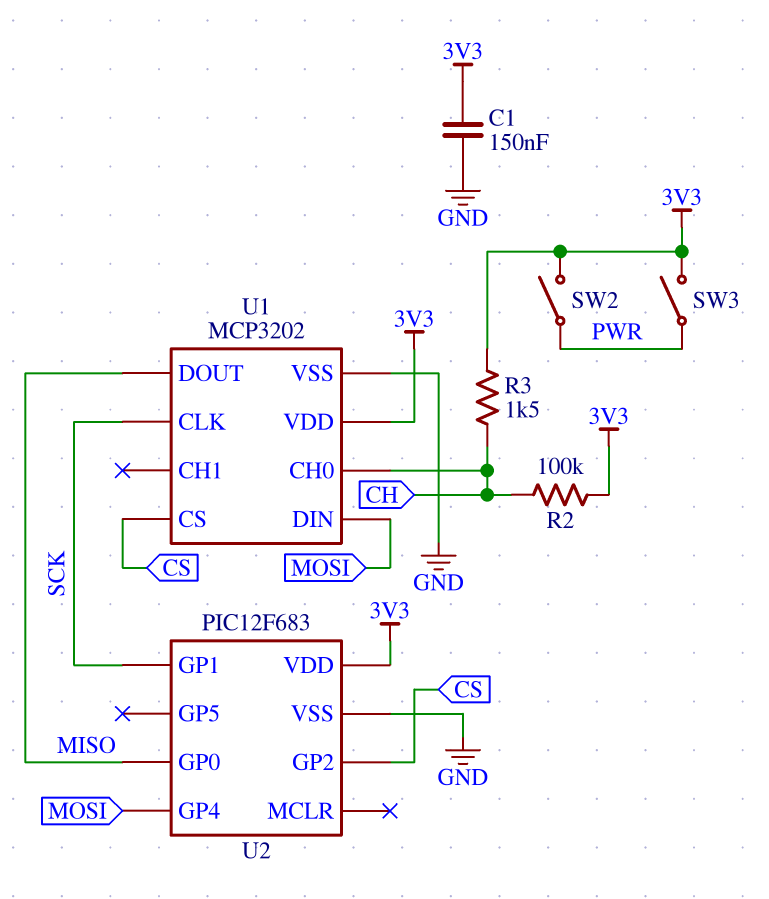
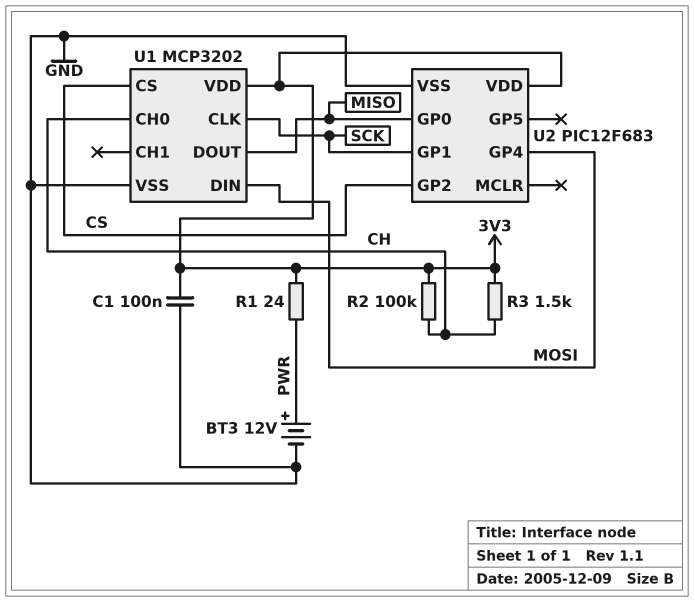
BT3: none -> 12V (plus PWR, minus GND)
C1: 150nF (3V3, GND) -> 100nF (3V3, GND)
R1: none -> 24 (3V3, PWR)
SW2: switch (3V3, PWR) -> none
SW3: switch (3V3, PWR) -> none

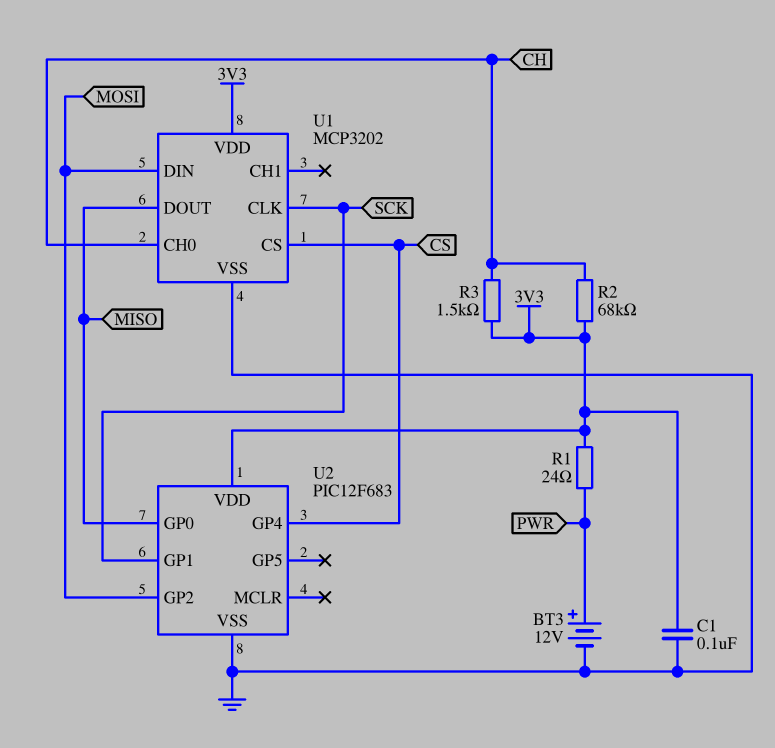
R2: 100k (3V3, CH) -> 68k (3V3, CH)
U2 pin GP2: CS -> MOSI
U2 pin GP4: MOSI -> CS

